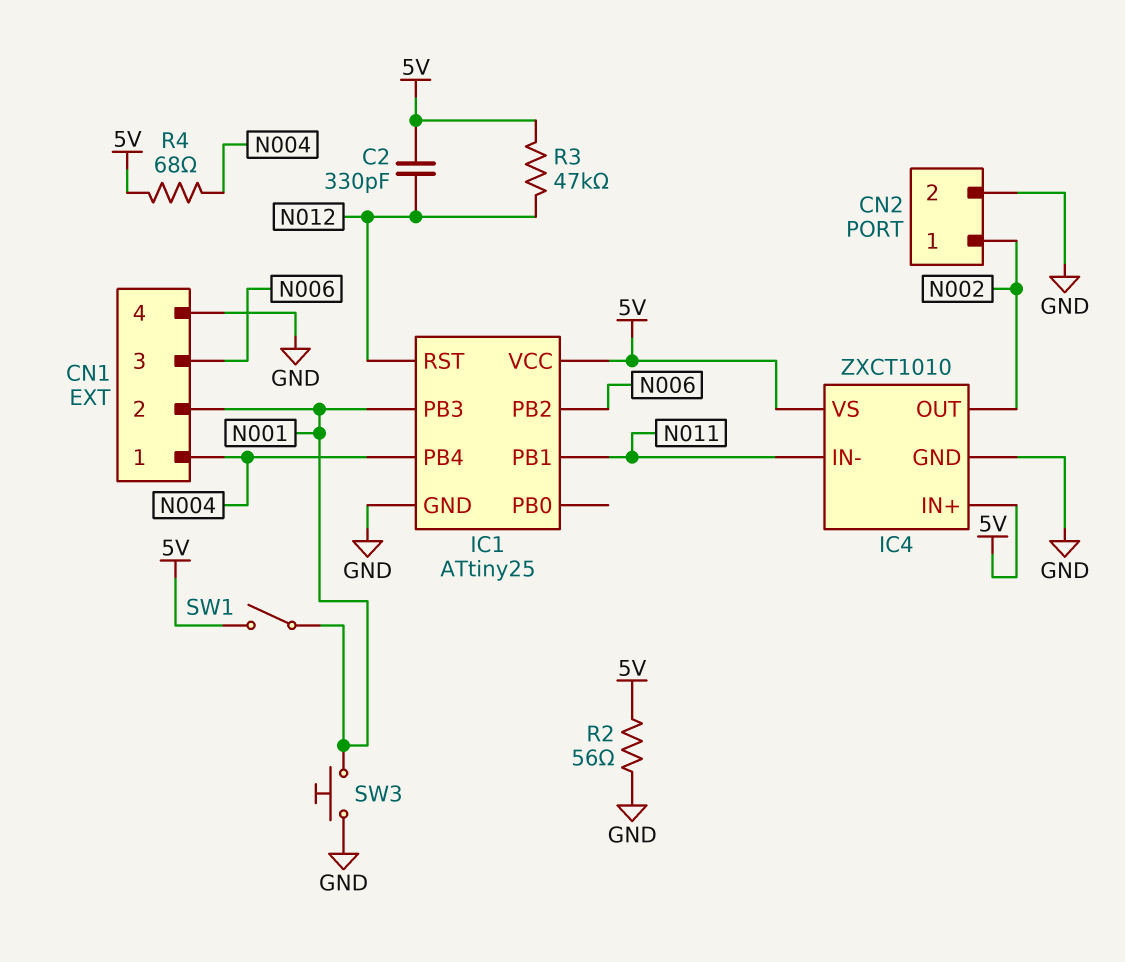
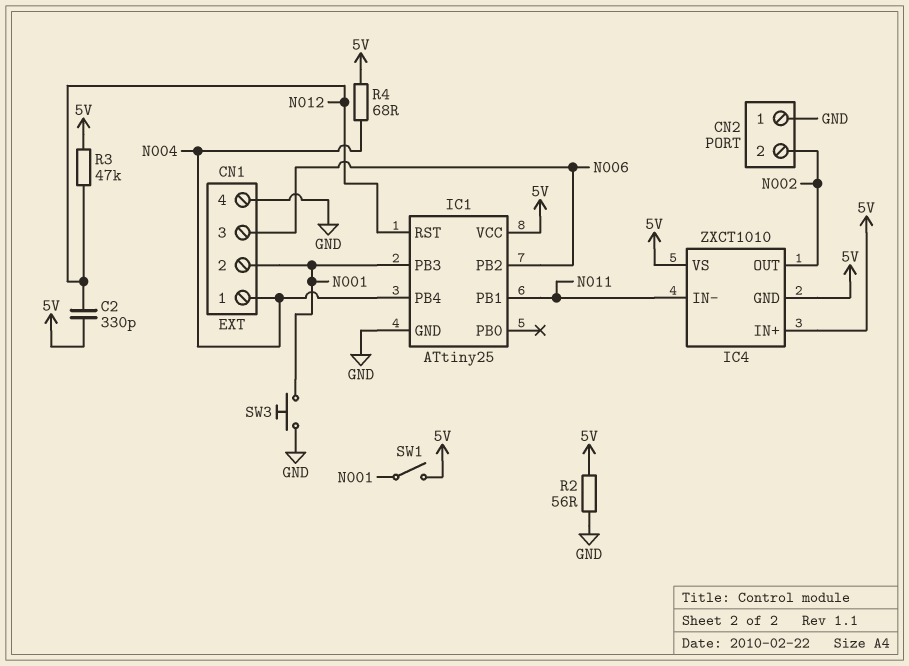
CN2 pin 1: N002 -> GND
CN2 pin 2: GND -> N002
IC4 pin GND: GND -> 5V

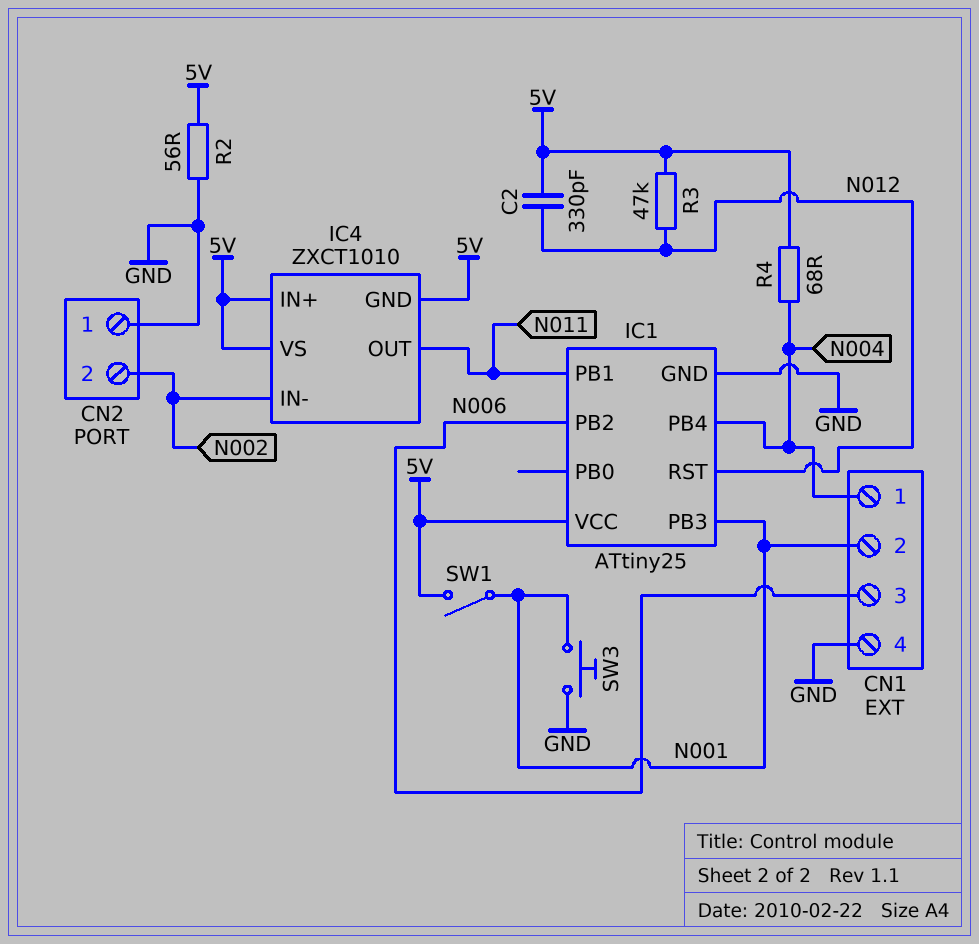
IC4 pin IN-: N011 -> N002
IC4 pin OUT: N002 -> N011

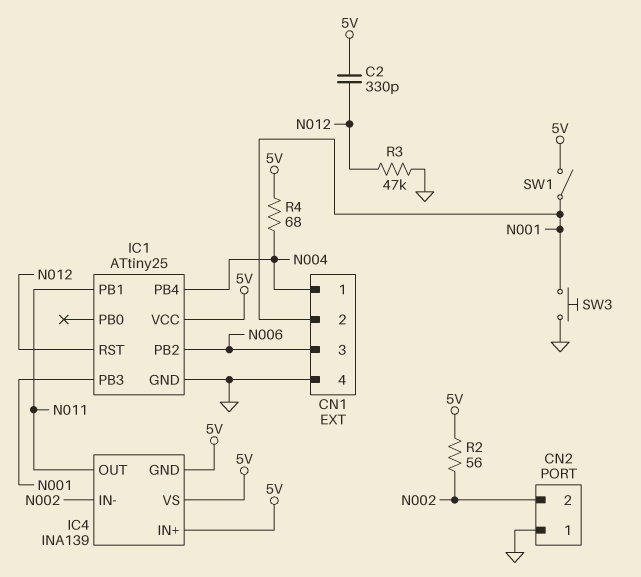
IC4: ZXCT1010 -> INA139
R2: 56 (5V, GND) -> 56 (5V, N002)
R3: 47k (5V, N012) -> 47k (GND, N012)

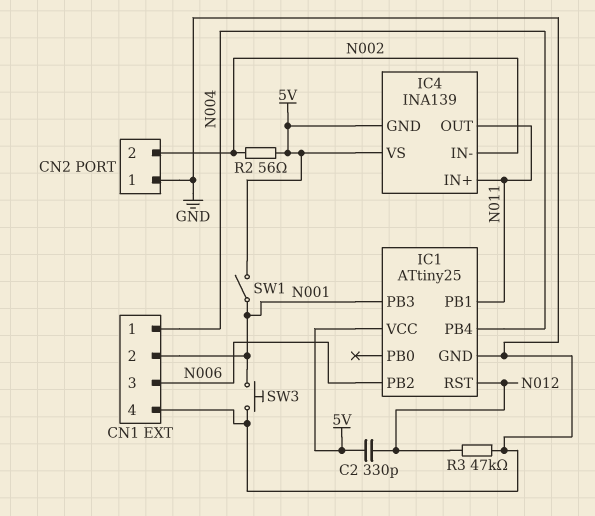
IC4 pin IN+: 5V -> N011
R4: 68 (5V, N004) -> none

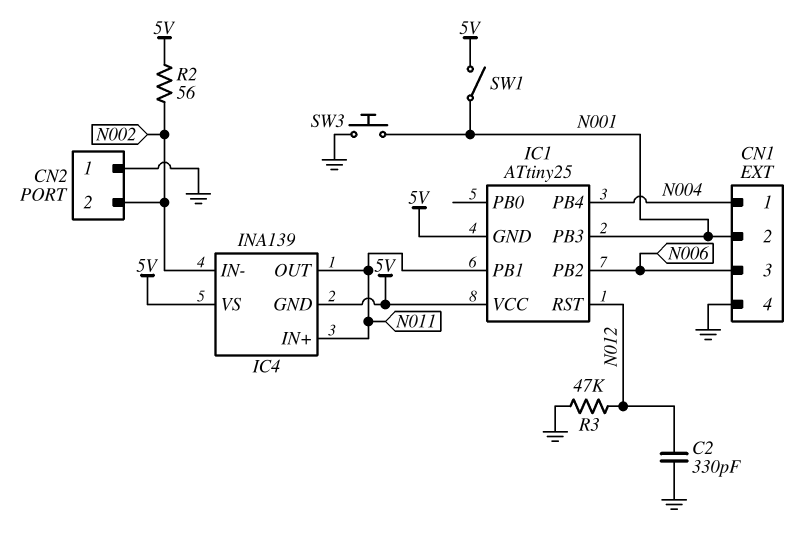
C2: 330pF (5V, N012) -> 330pF (GND, N012)
IC1 pin GND: GND -> 5V

